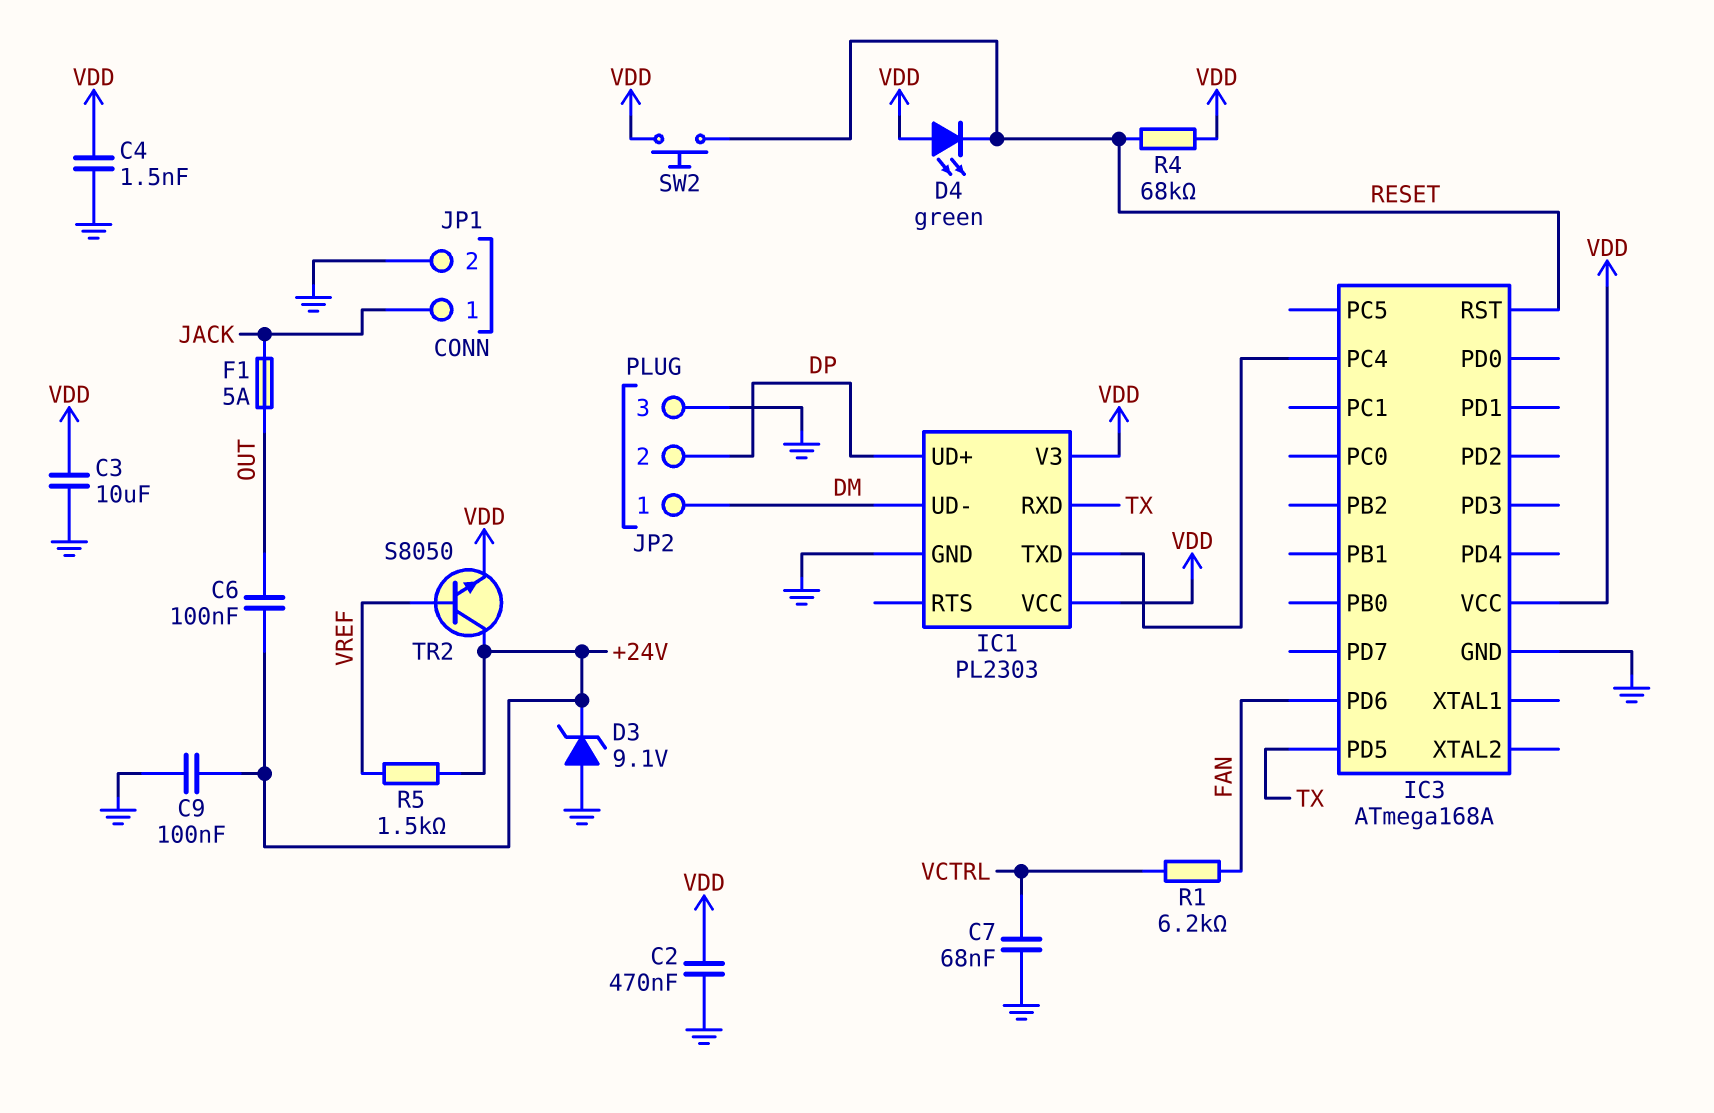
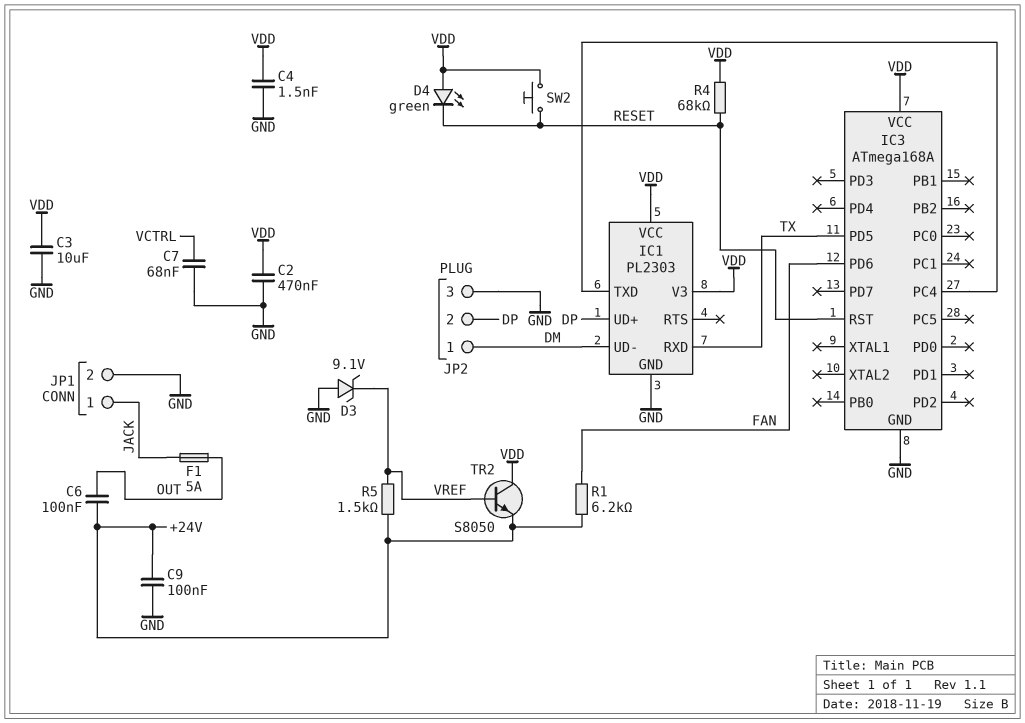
D3: zener 9.1V (A GND, K +24V) -> zener 9.1V (A GND, K VREF)
R1: 6.2k (FAN, VCTRL) -> 6.2k (+24V, FAN)
TR2: NPN S8050 (B VREF, C +24V, E VDD) -> NPN S8050 (B VREF, C VDD, E +24V)

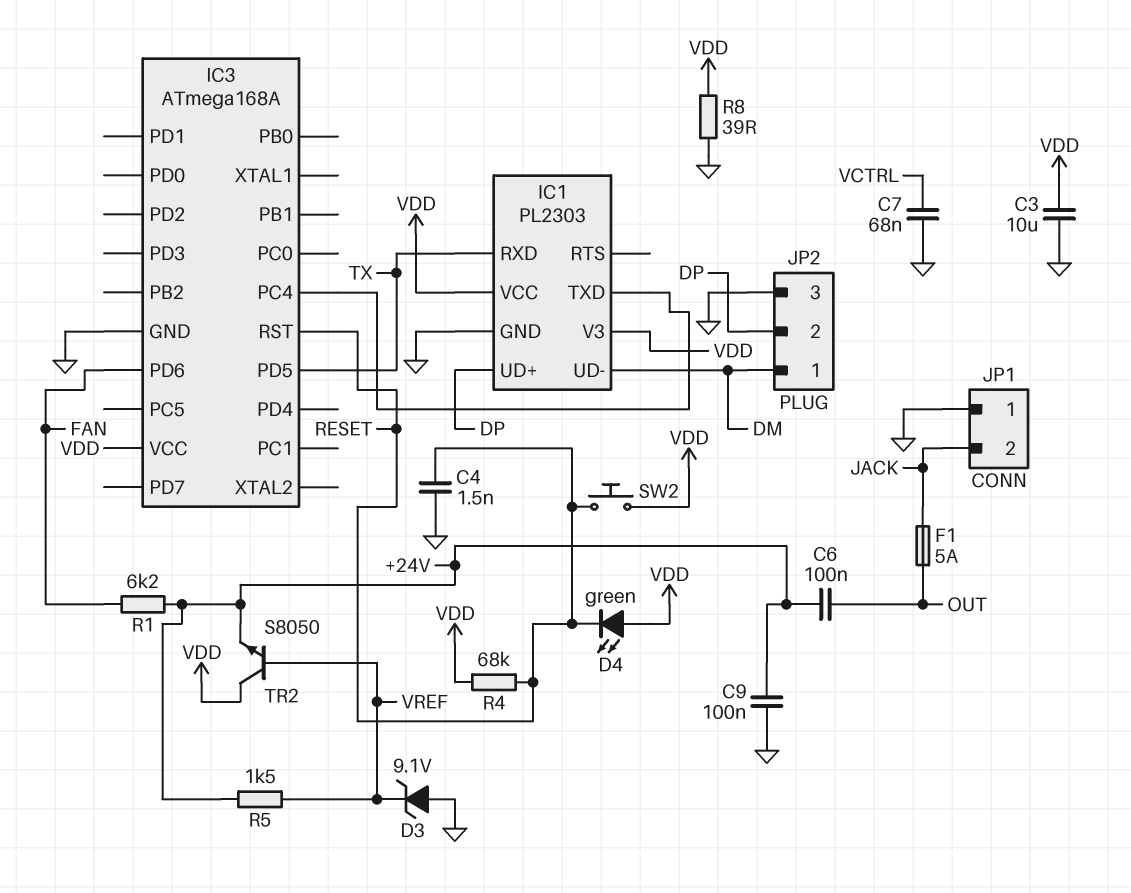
C2: 470nF (GND, VDD) -> none
C4: 1.5nF (GND, VDD) -> 1.5nF (GND, RESET)
JP1 pin 1: JACK -> GND
JP1 pin 2: GND -> JACK
R8: none -> 39 (GND, VDD)

